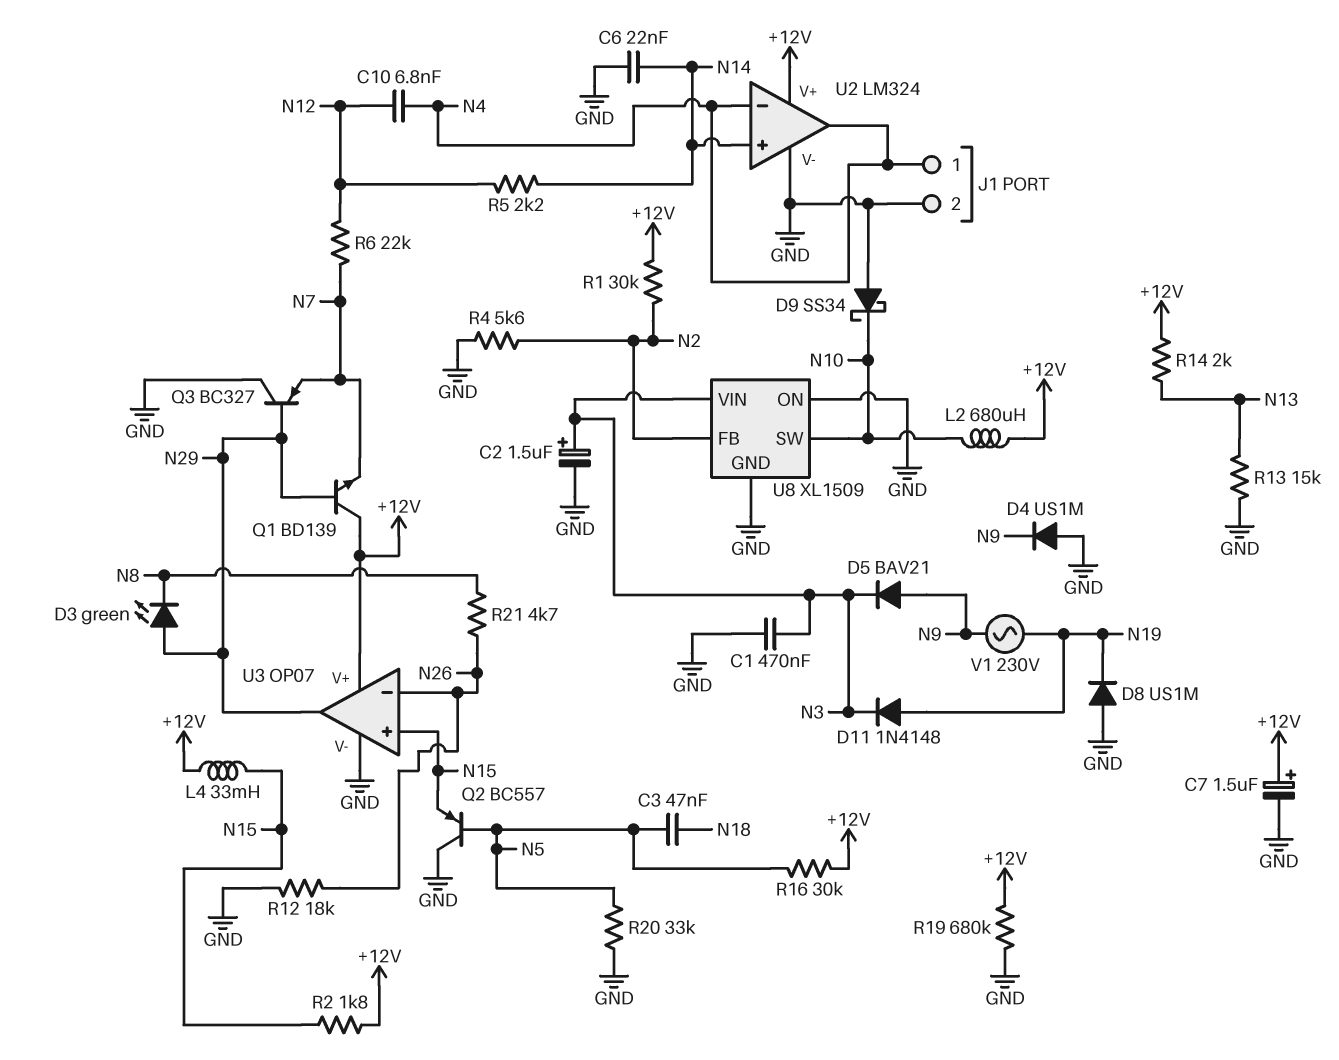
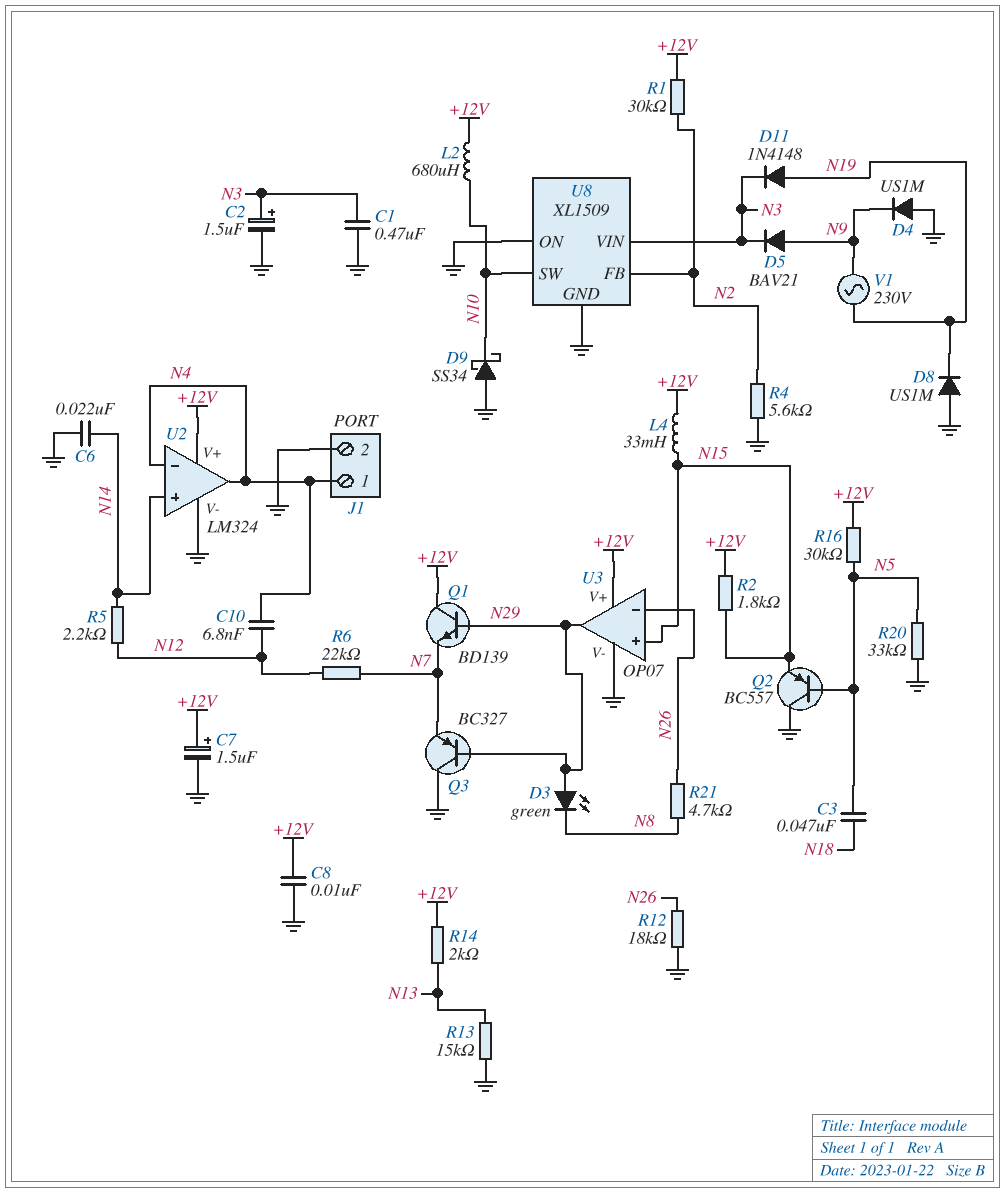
C8: none -> 10nF (+12V, GND)
R19: 680k (+12V, GND) -> none

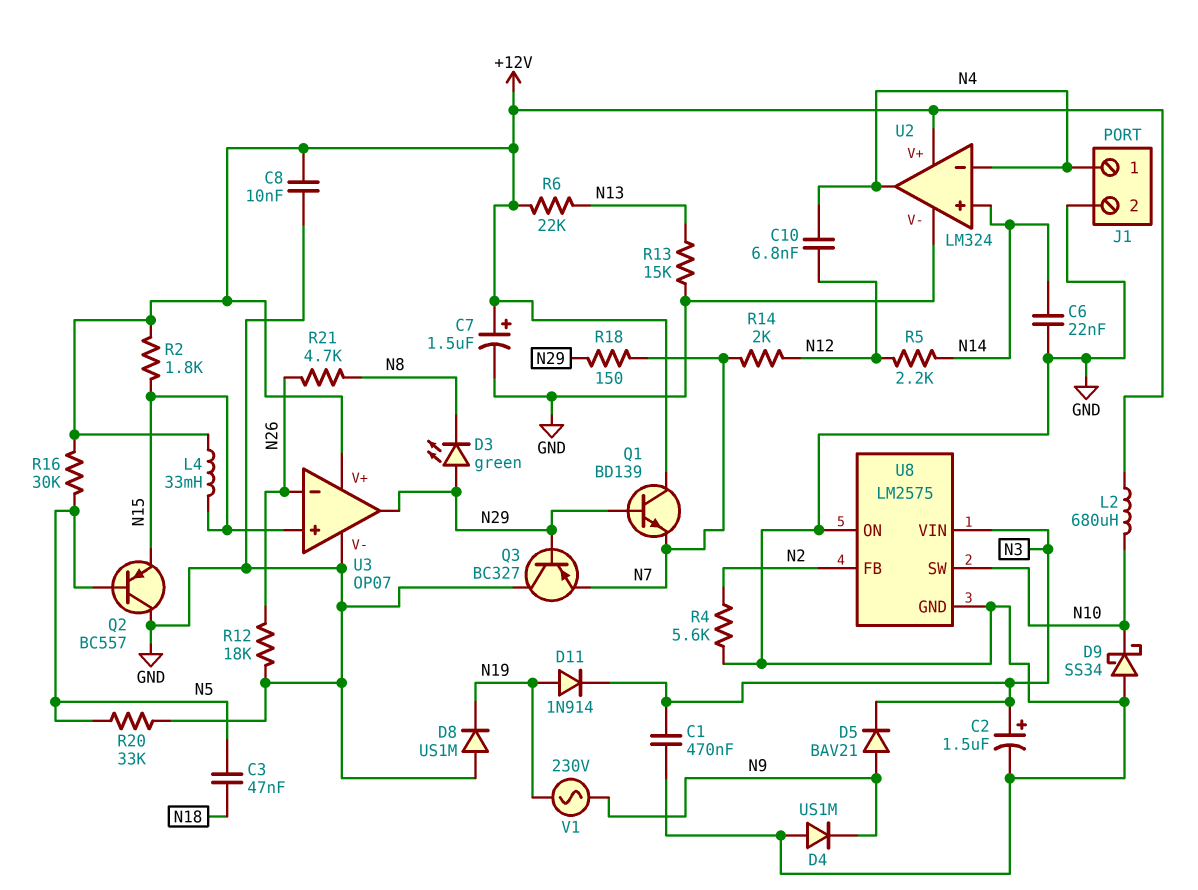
D11: diode 1N4148 (A N19, K N3) -> diode 1N914 (A N19, K N3)
R1: 30k (+12V, N2) -> none
R6: 22k (N7, N12) -> 22k (+12V, N13)
R14: 2k (+12V, N13) -> 2k (N7, N12)
R18: none -> 150 (N7, N29)
U8: XL1509 -> LM2575

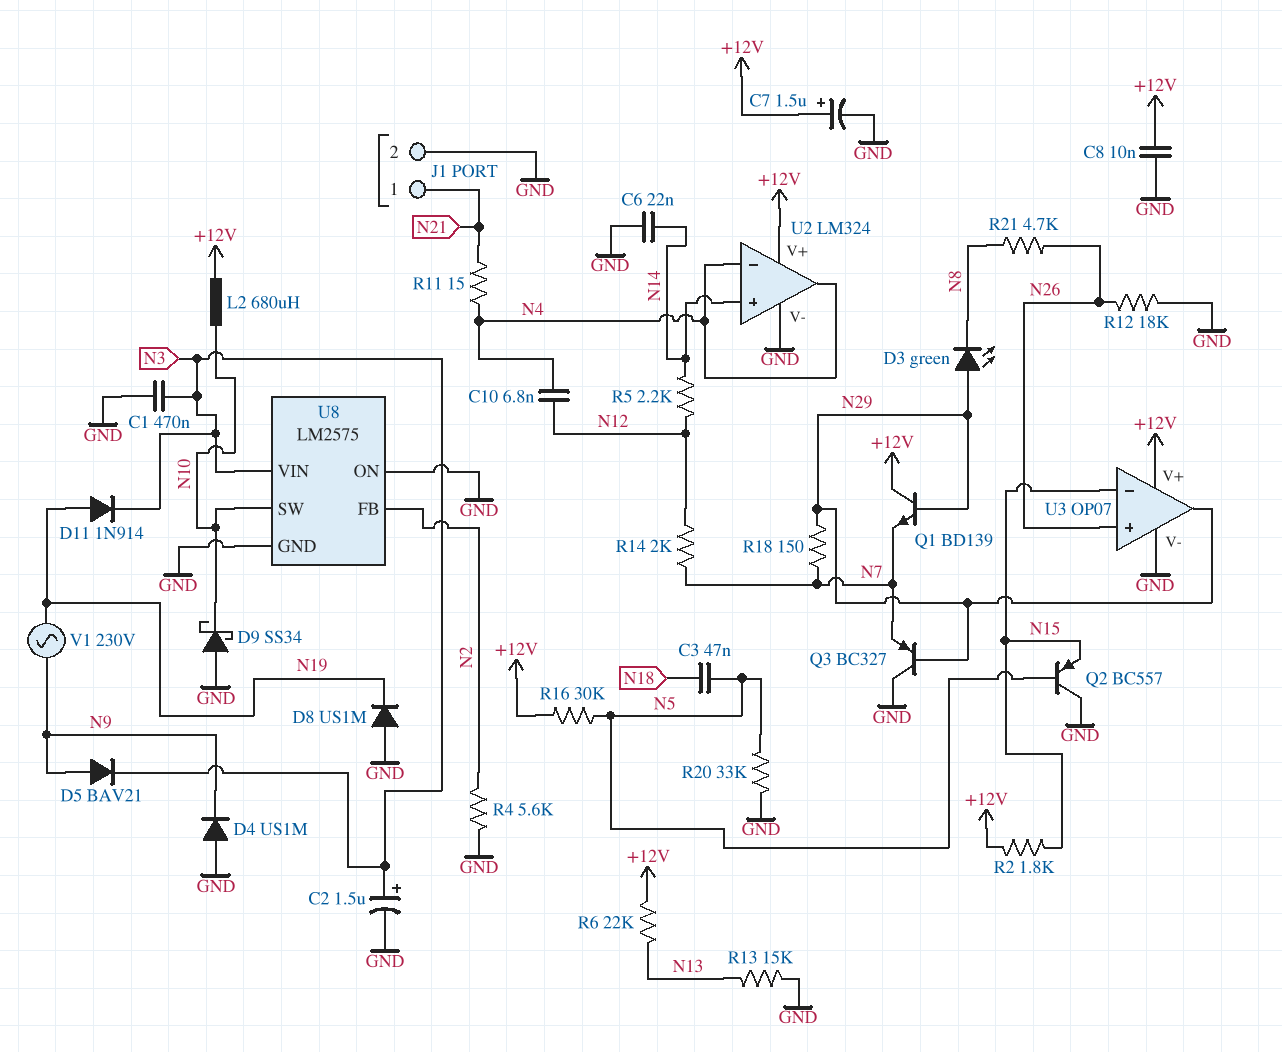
J1 pin 1: N4 -> N21
L4: 33mH (+12V, N15) -> none
R11: none -> 15 (N4, N21)
U3 pin in+: N15 -> N26
U3 pin in-: N26 -> N15

